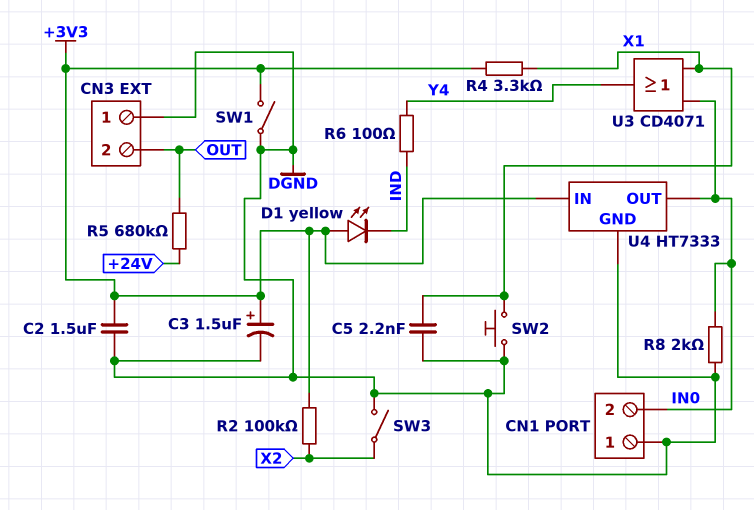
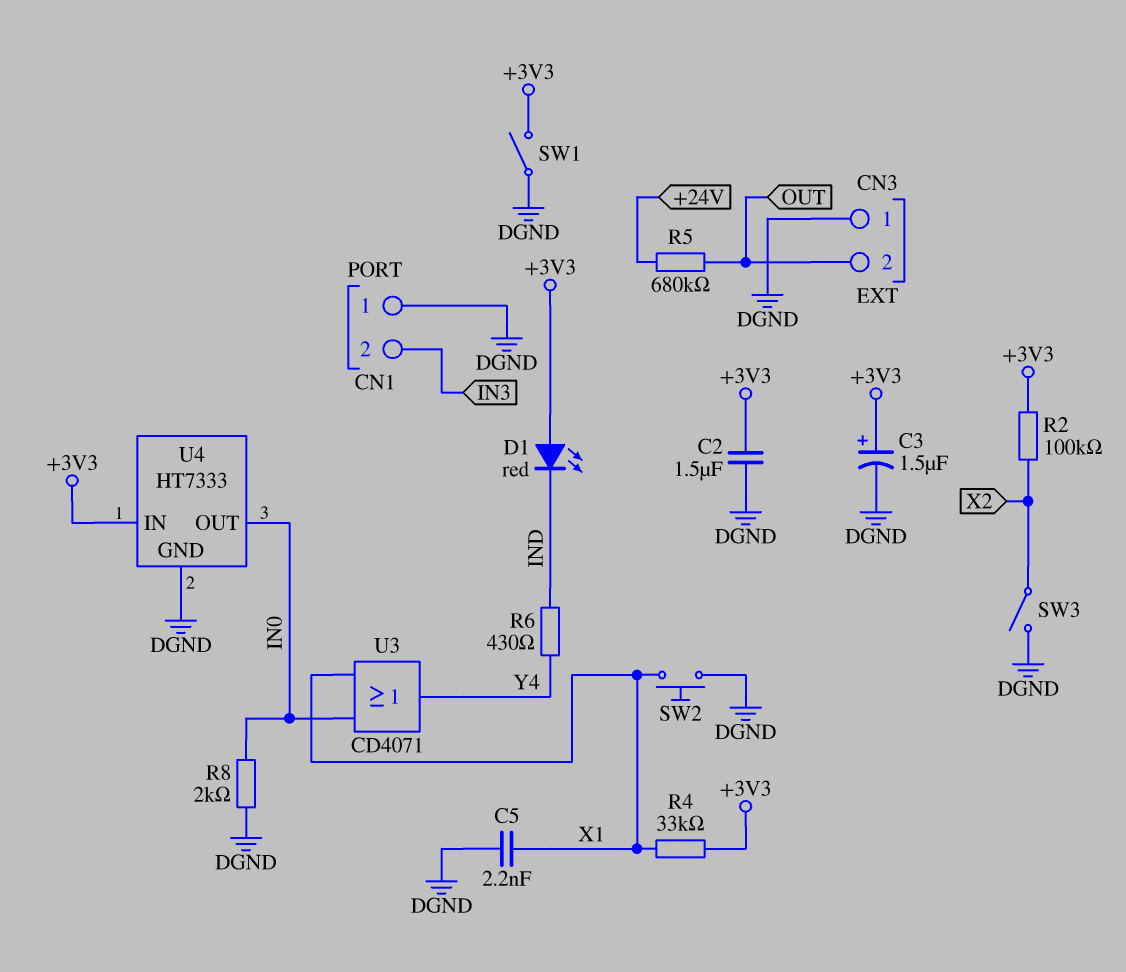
CN1 pin 2: IN0 -> IN3
D1: LED yellow (A +3V3, K IND) -> LED red (A +3V3, K IND)
R4: 3.3k (+3V3, X1) -> 33k (+3V3, X1)
R6: 100 (IND, Y4) -> 430 (IND, Y4)

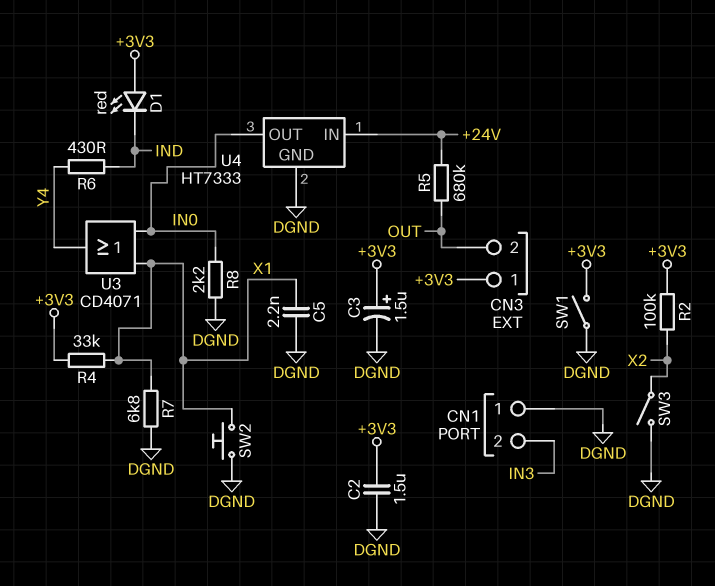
CN3 pin 1: DGND -> +3V3
R7: none -> 6.8k (DGND, X1)
R8: 2k (DGND, IN0) -> 2.2k (DGND, IN0)
U4 pin IN: +3V3 -> +24V

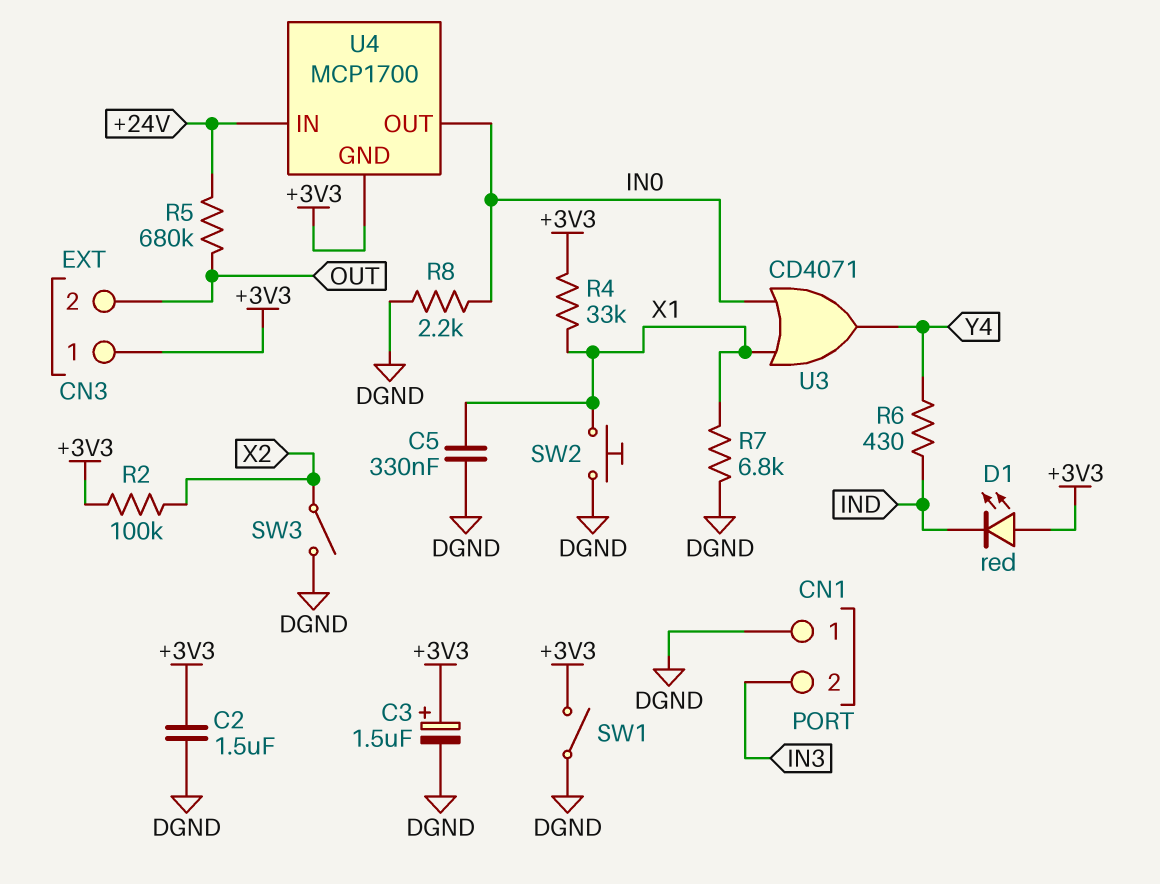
C5: 2.2nF (DGND, X1) -> 330nF (DGND, X1)
U4: HT7333 -> MCP1700
U4 pin GND: DGND -> +3V3

